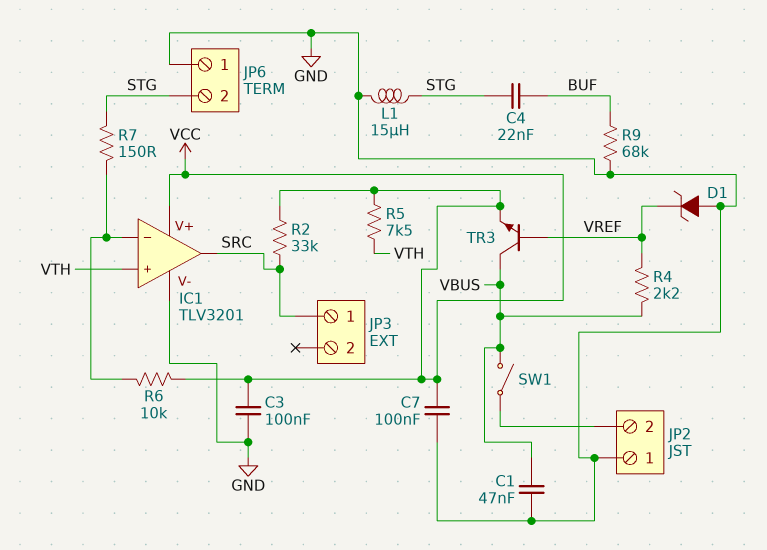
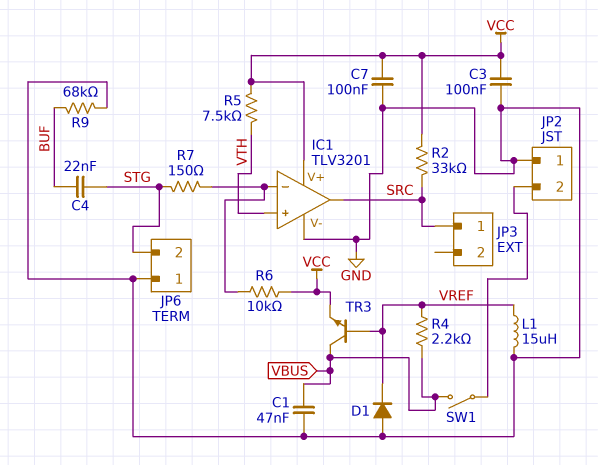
D1: zener (A GND, K VREF) -> diode (A GND, K VREF)
L1: 15uH (GND, STG) -> 15uH (GND, VREF)

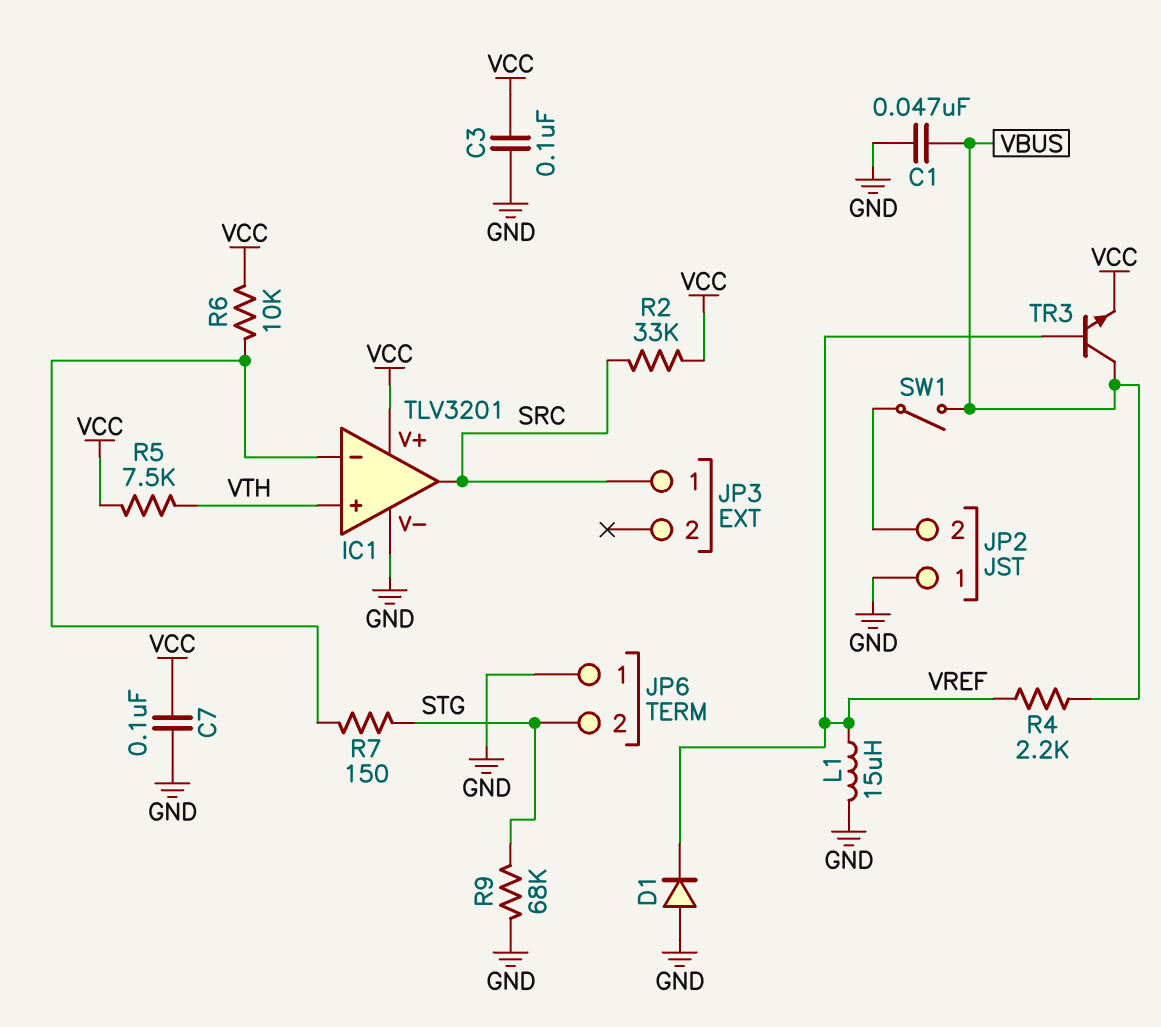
C4: 22nF (BUF, STG) -> none
R9: 68k (BUF, GND) -> 68k (GND, STG)

